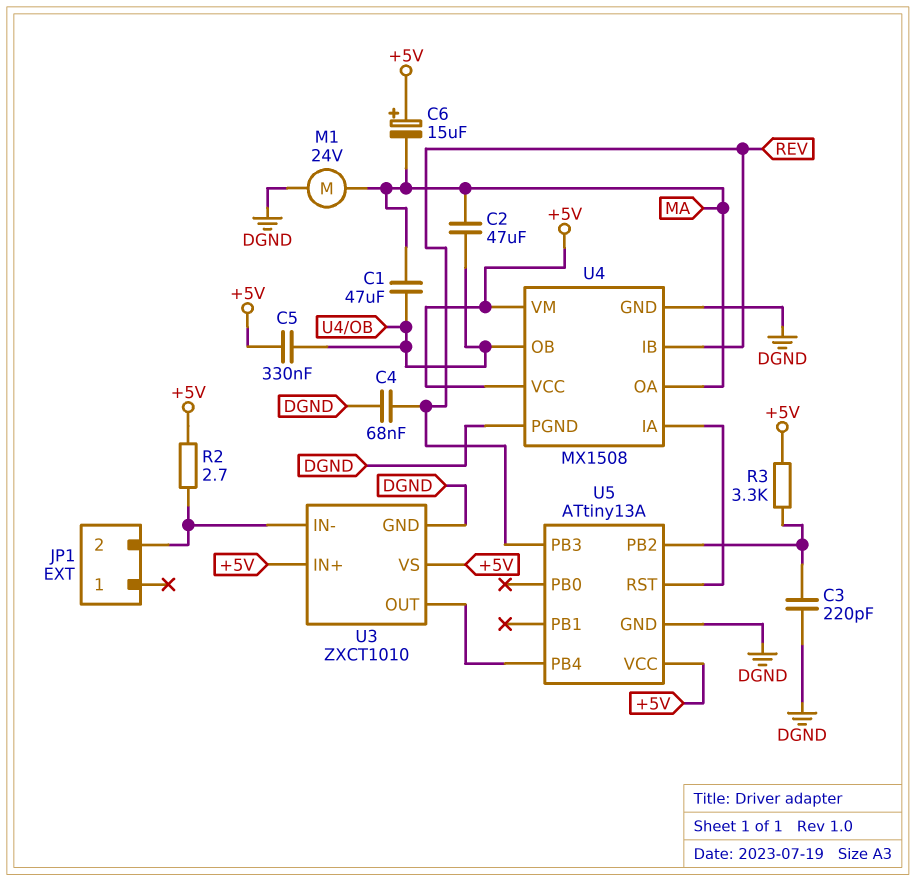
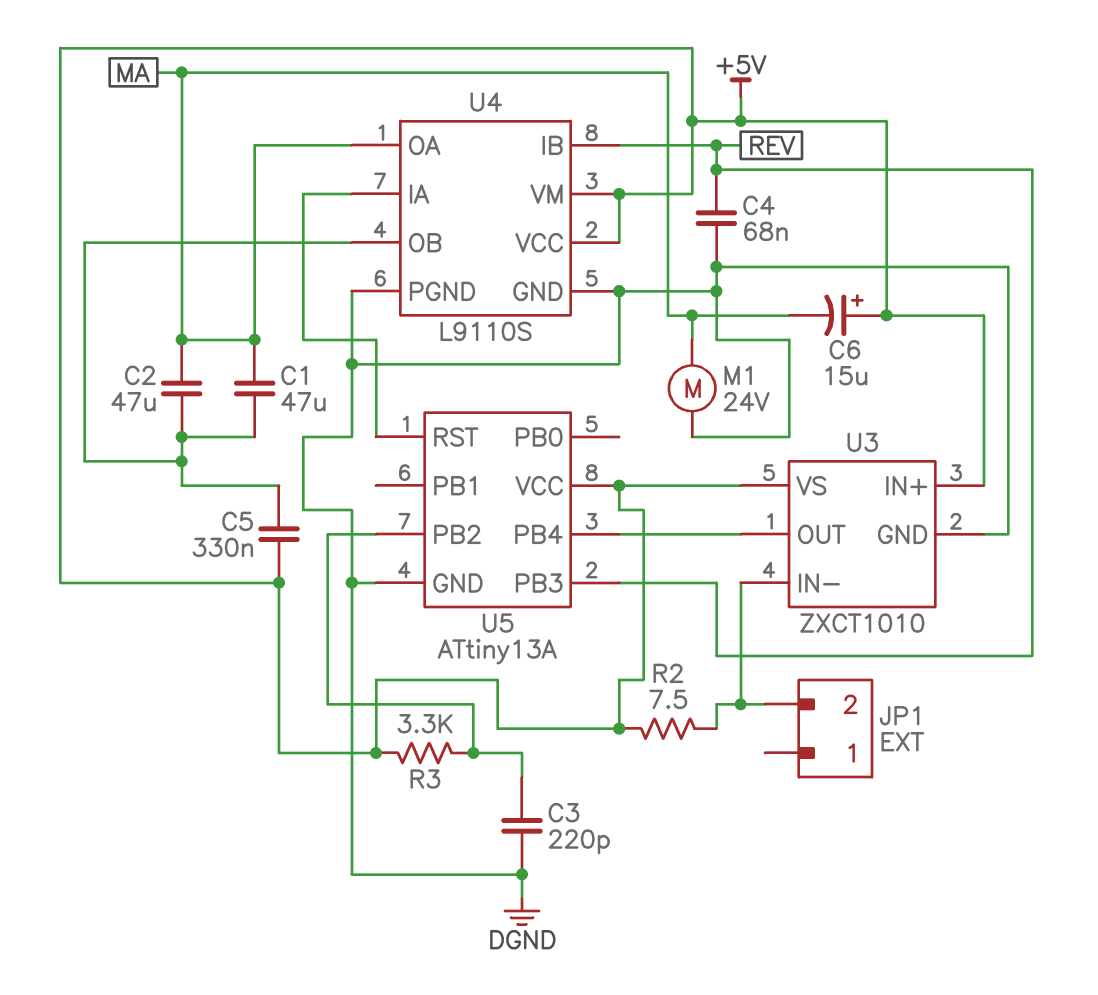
R2: 2.7 (+5V, JP1/2) -> 7.5 (+5V, JP1/2)
U4: MX1508 -> L9110S

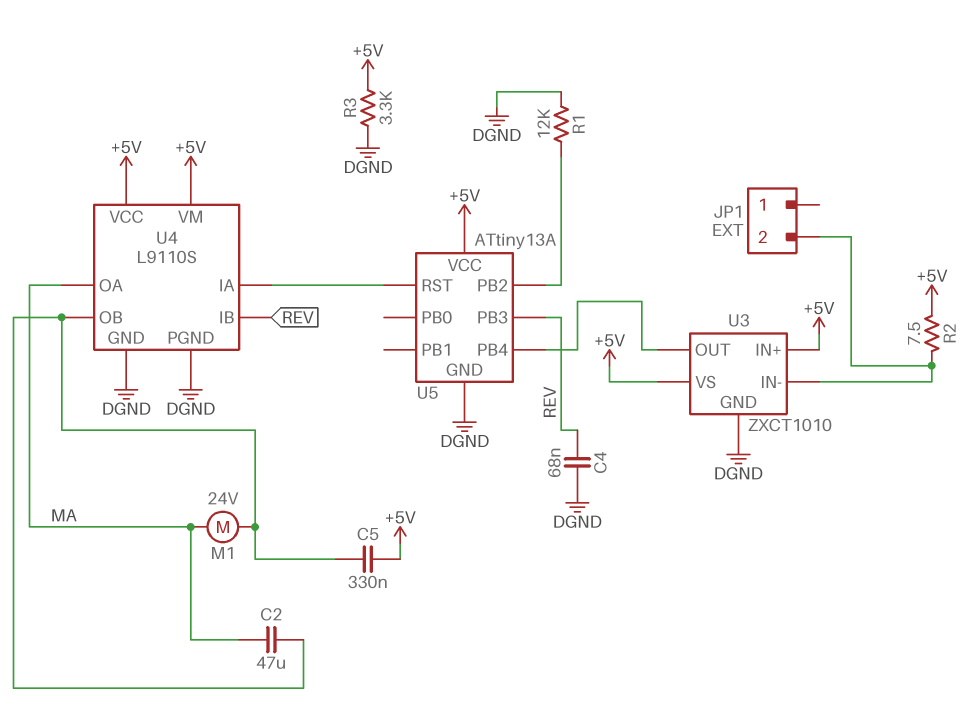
C1: 47uF (MA, U4/OB) -> none
C3: 220pF (DGND, U5/PB2) -> none
C6: 15uF (plus +5V, minus MA) -> none
M1: motor 24V (DGND, MA) -> motor 24V (MA, U4/OB)
R1: none -> 12k (DGND, U5/PB2)
R3: 3.3k (+5V, U5/PB2) -> 3.3k (+5V, DGND)

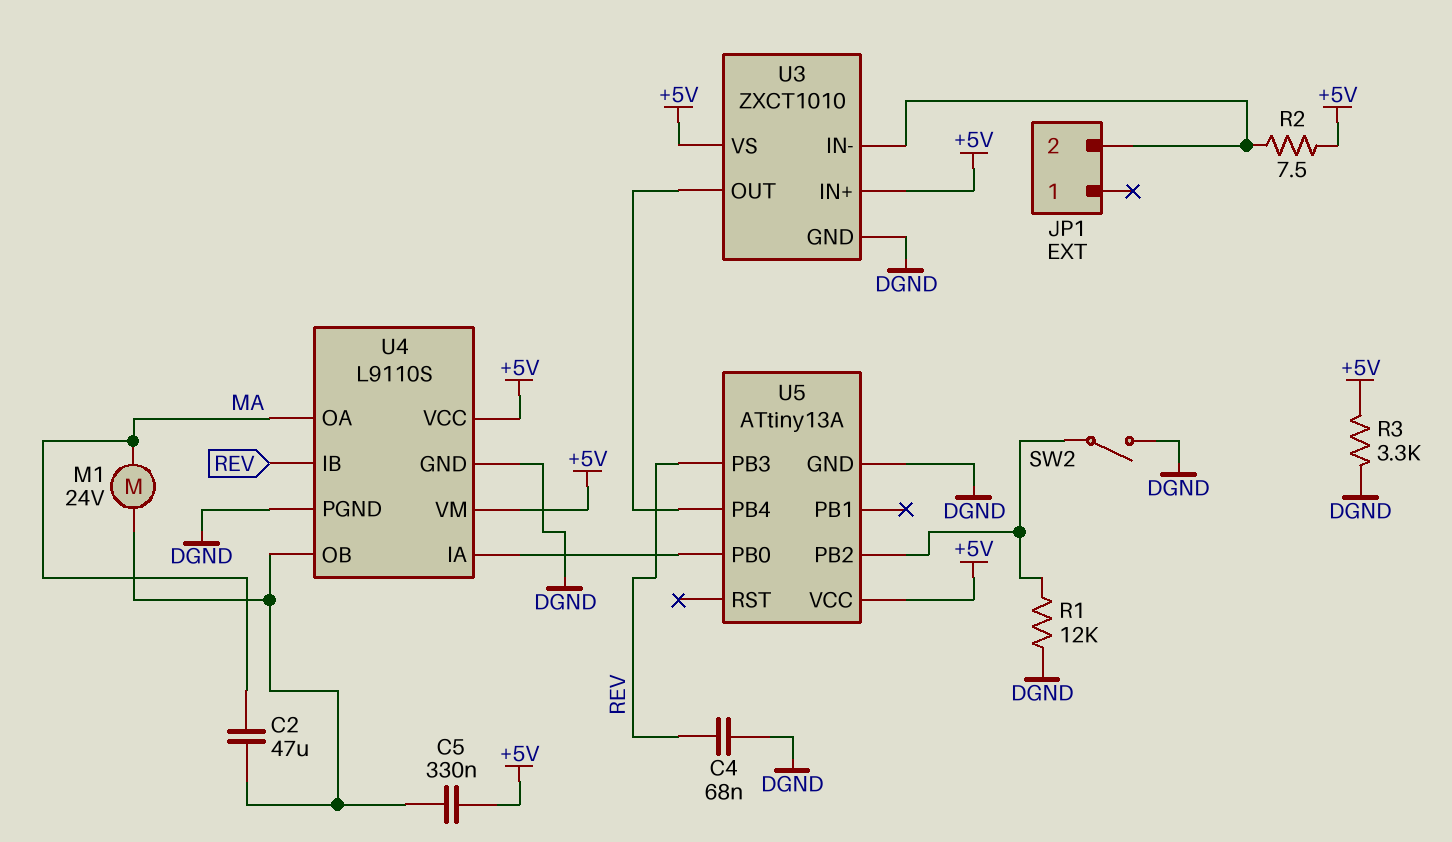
SW2: none -> switch (DGND, U5/PB2)
U5 pin PB0: none -> U4/IA
U5 pin RST: U4/IA -> none

